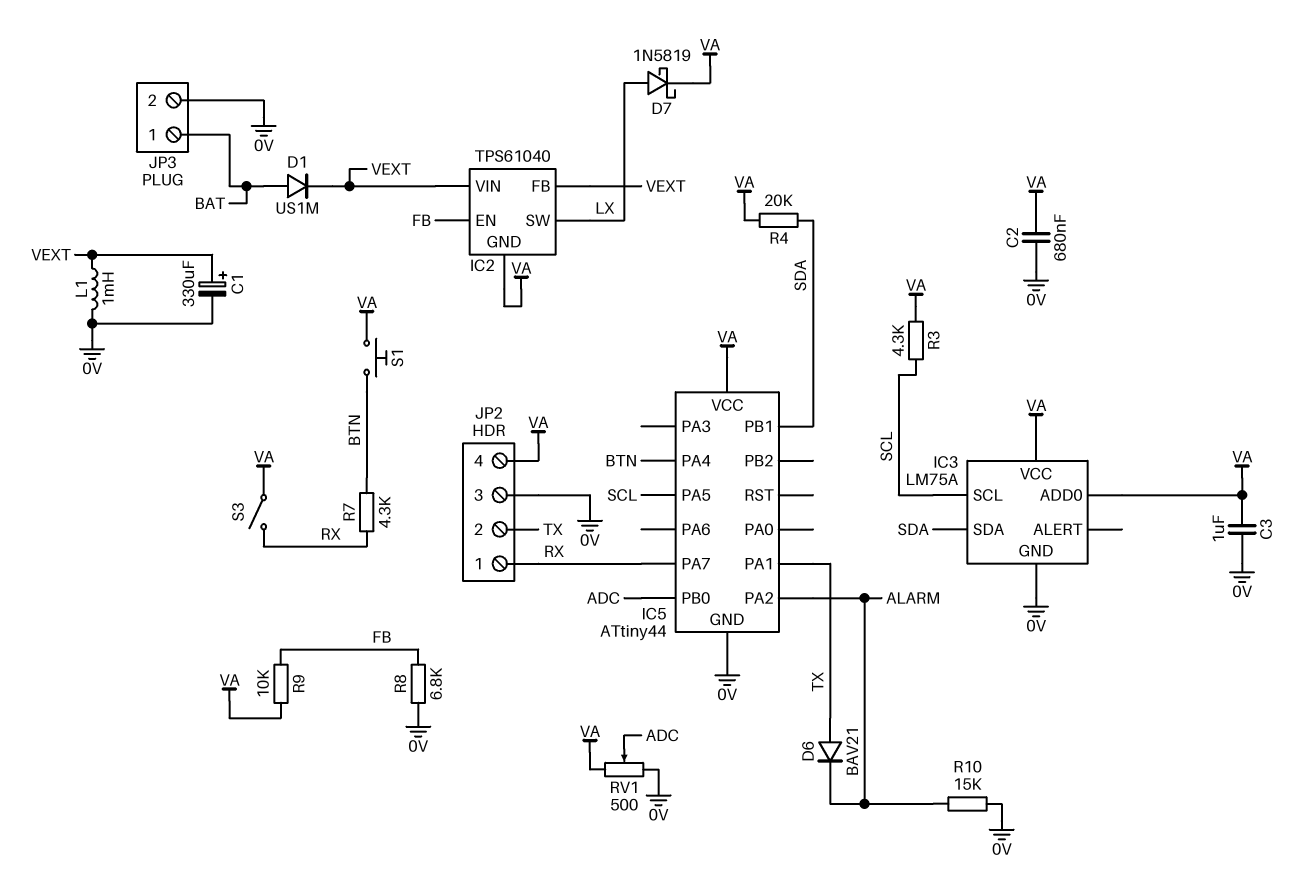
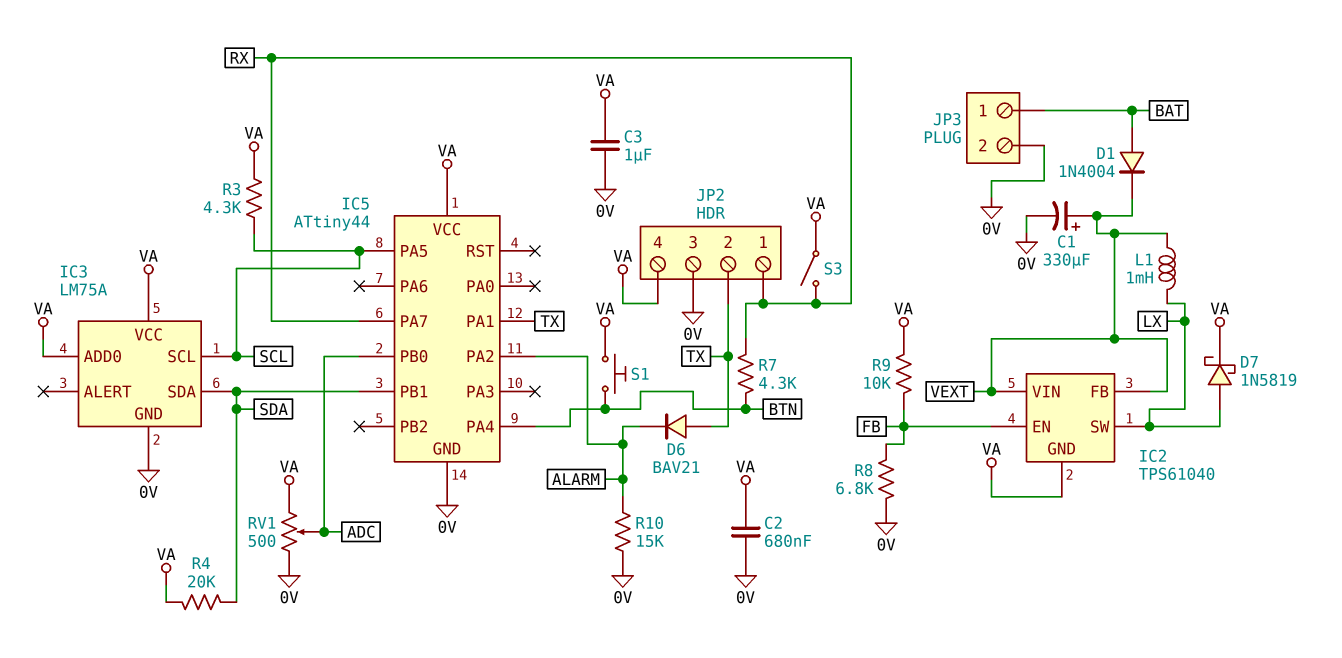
D1: diode US1M (A BAT, K VEXT) -> diode 1N4004 (A BAT, K VEXT)
L1: 1mH (0V, VEXT) -> 1mH (LX, VEXT)

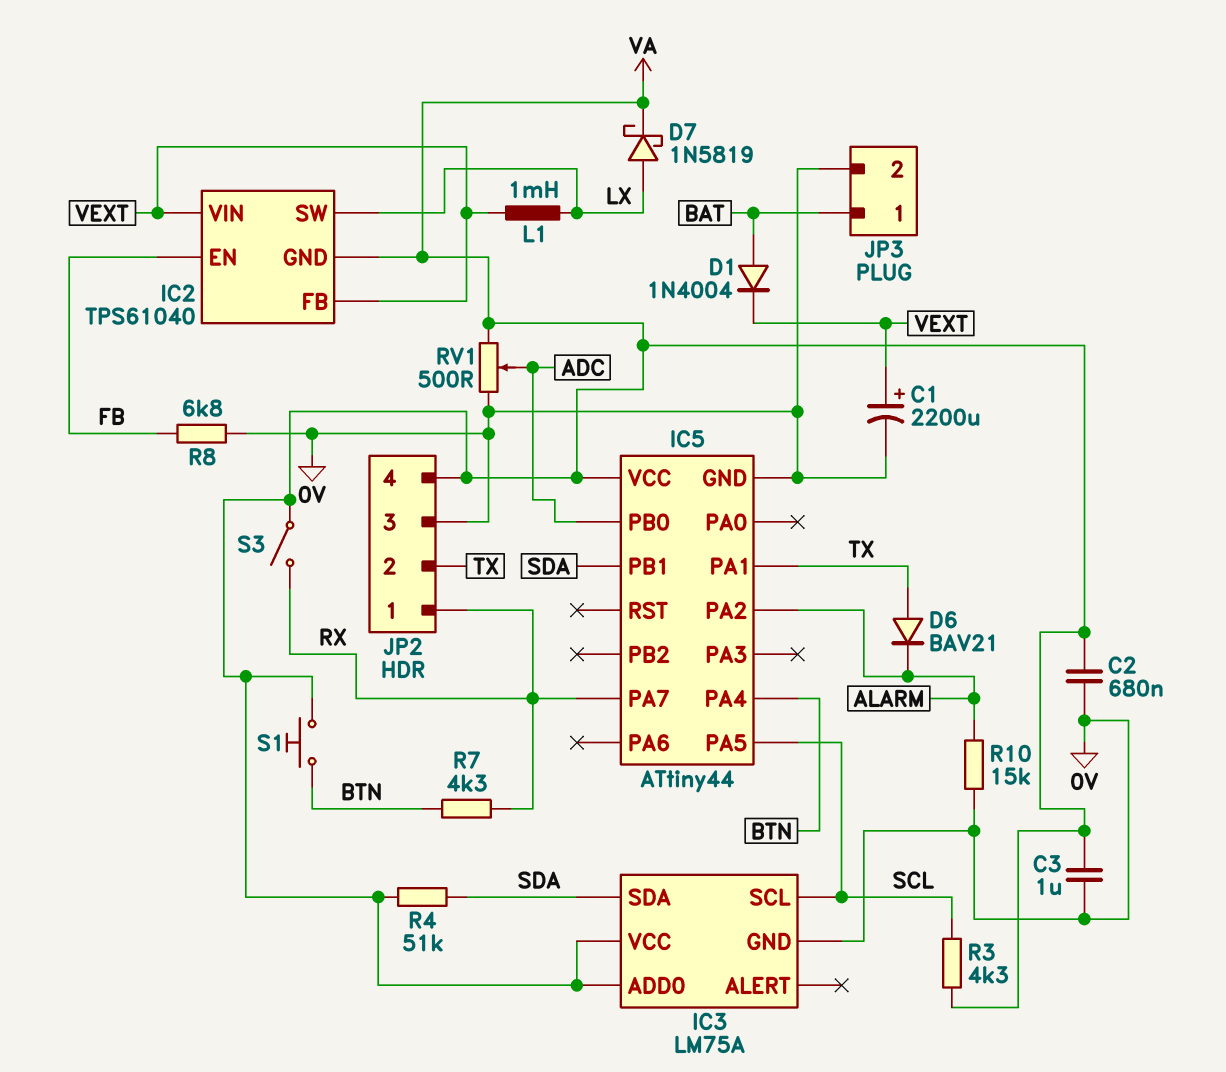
C1: 330uF (plus VEXT, minus 0V) -> 2200uF (plus VEXT, minus 0V)
R4: 20k (SDA, VA) -> 51k (SDA, VA)
R9: 10k (FB, VA) -> none

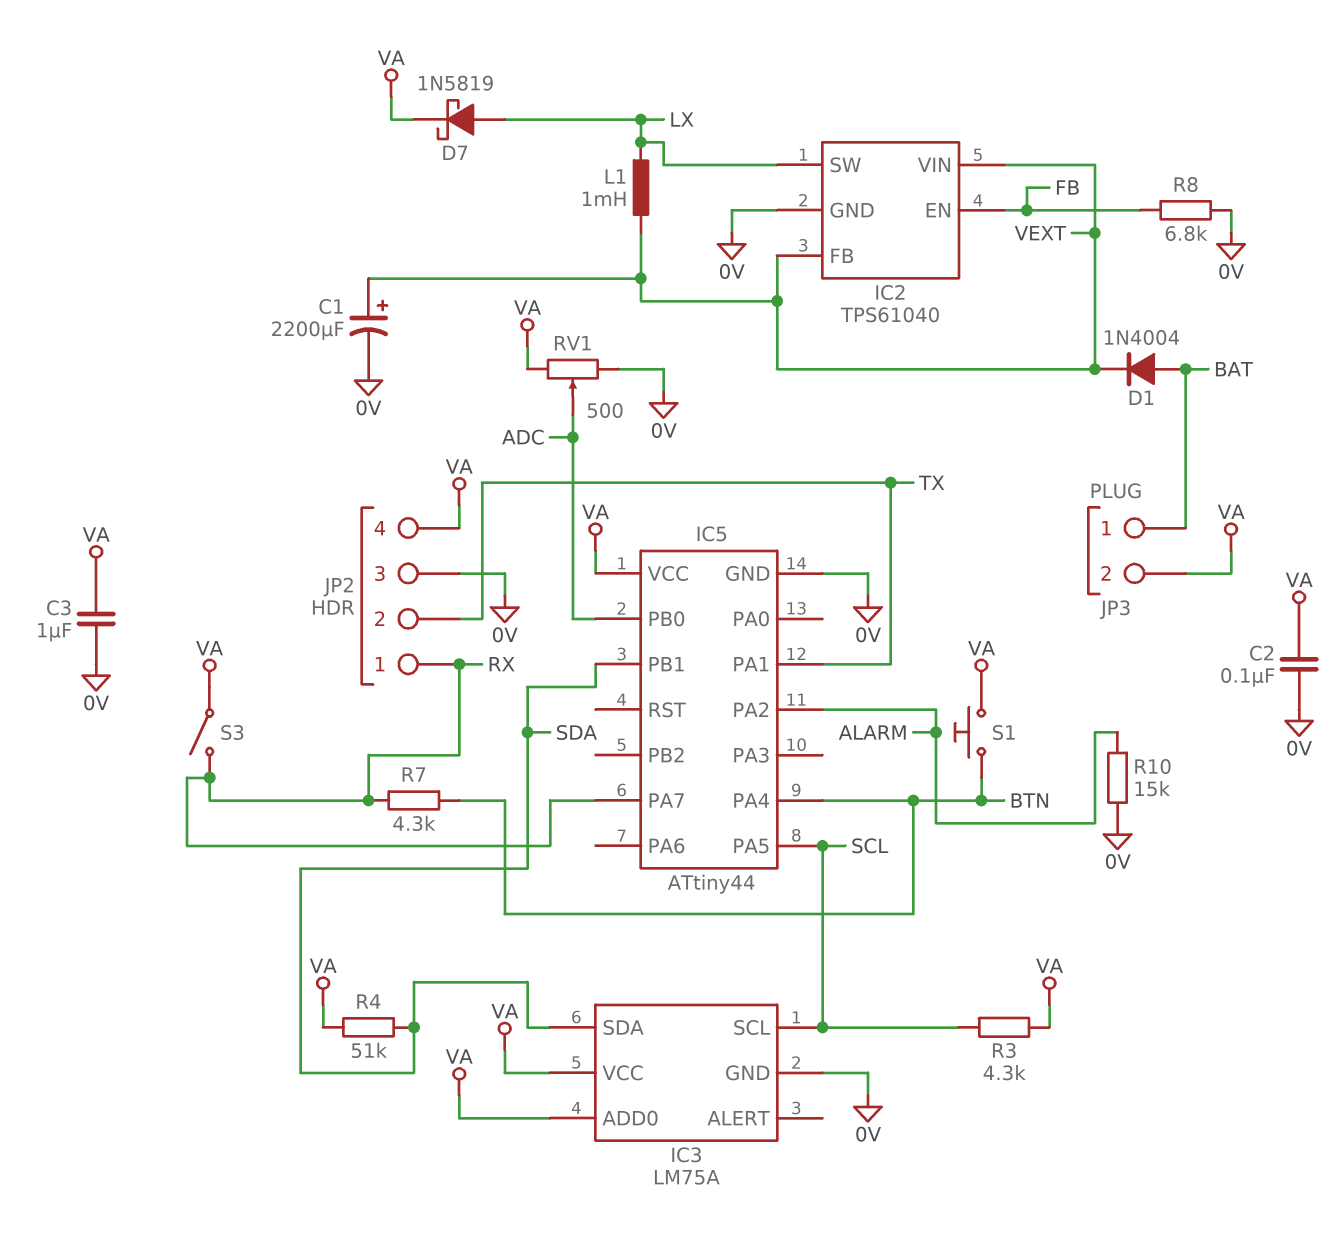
C2: 680nF (0V, VA) -> 100nF (0V, VA)
D6: diode BAV21 (A TX, K ALARM) -> none
IC2 pin GND: VA -> 0V
JP3 pin 2: 0V -> VA

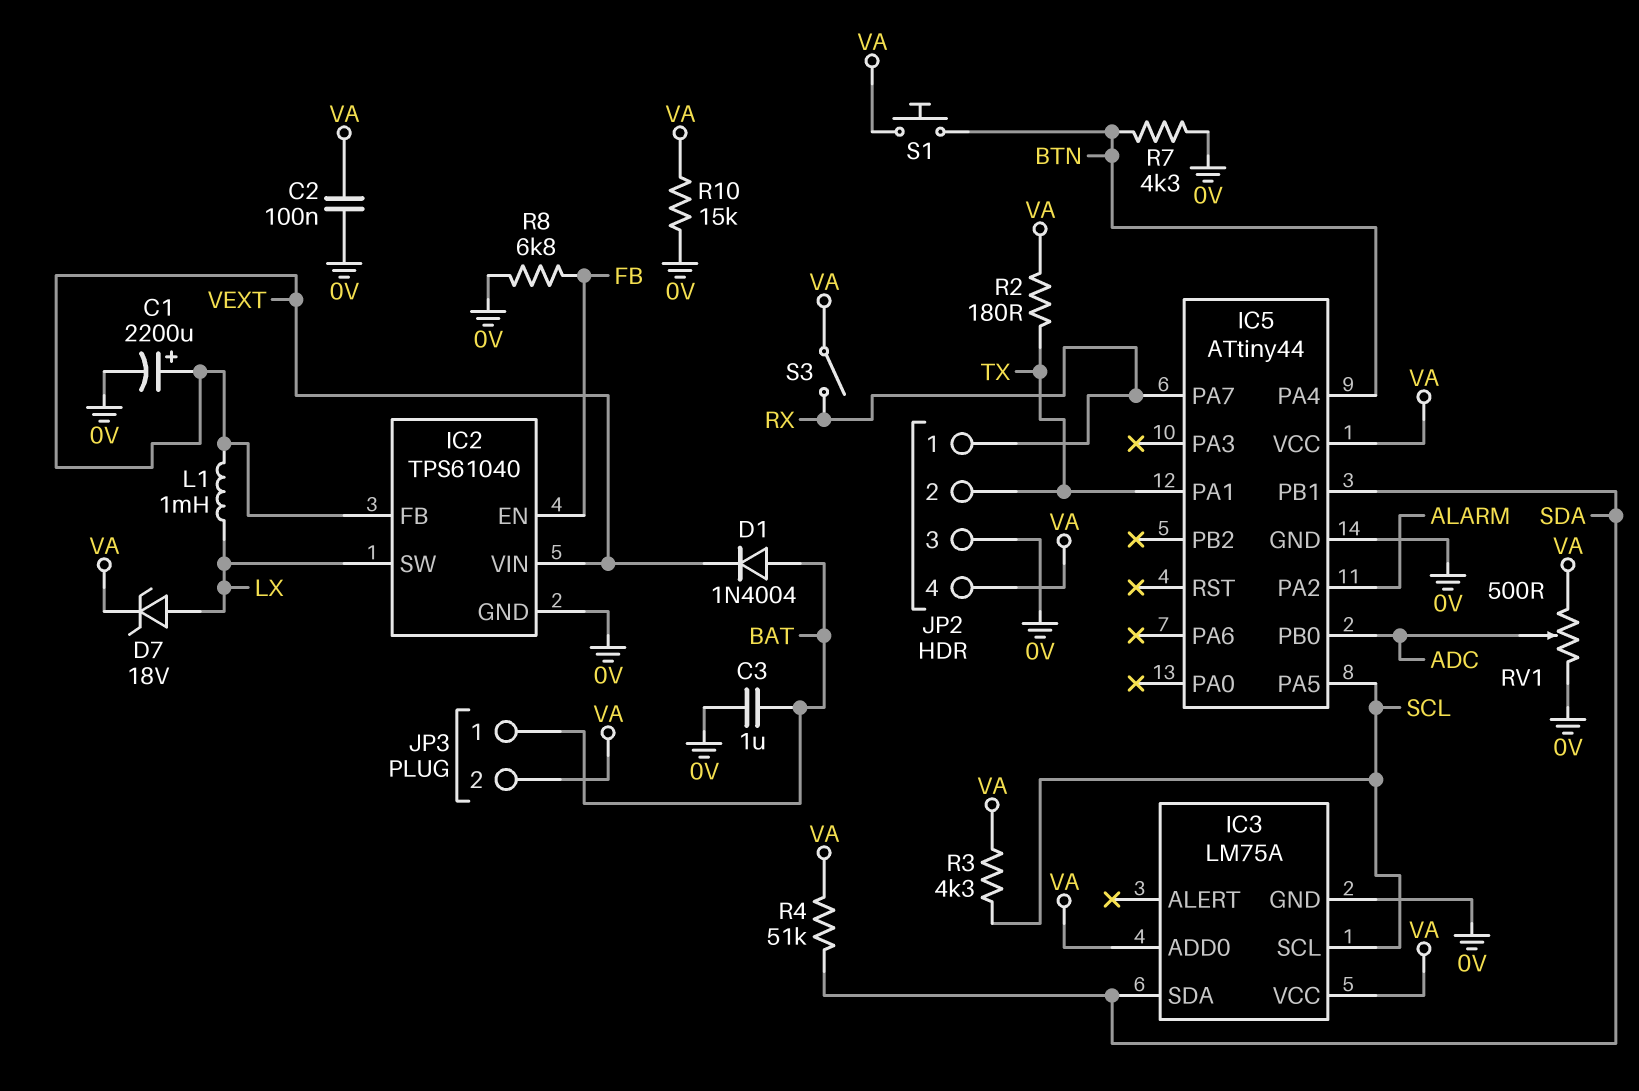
C3: 1uF (0V, VA) -> 1uF (0V, BAT)
D7: schottky 1N5819 (A LX, K VA) -> zener 18V (A LX, K VA)
R2: none -> 180 (TX, VA)
R7: 4.3k (BTN, RX) -> 4.3k (0V, BTN)
R10: 15k (0V, ALARM) -> 15k (0V, VA)

